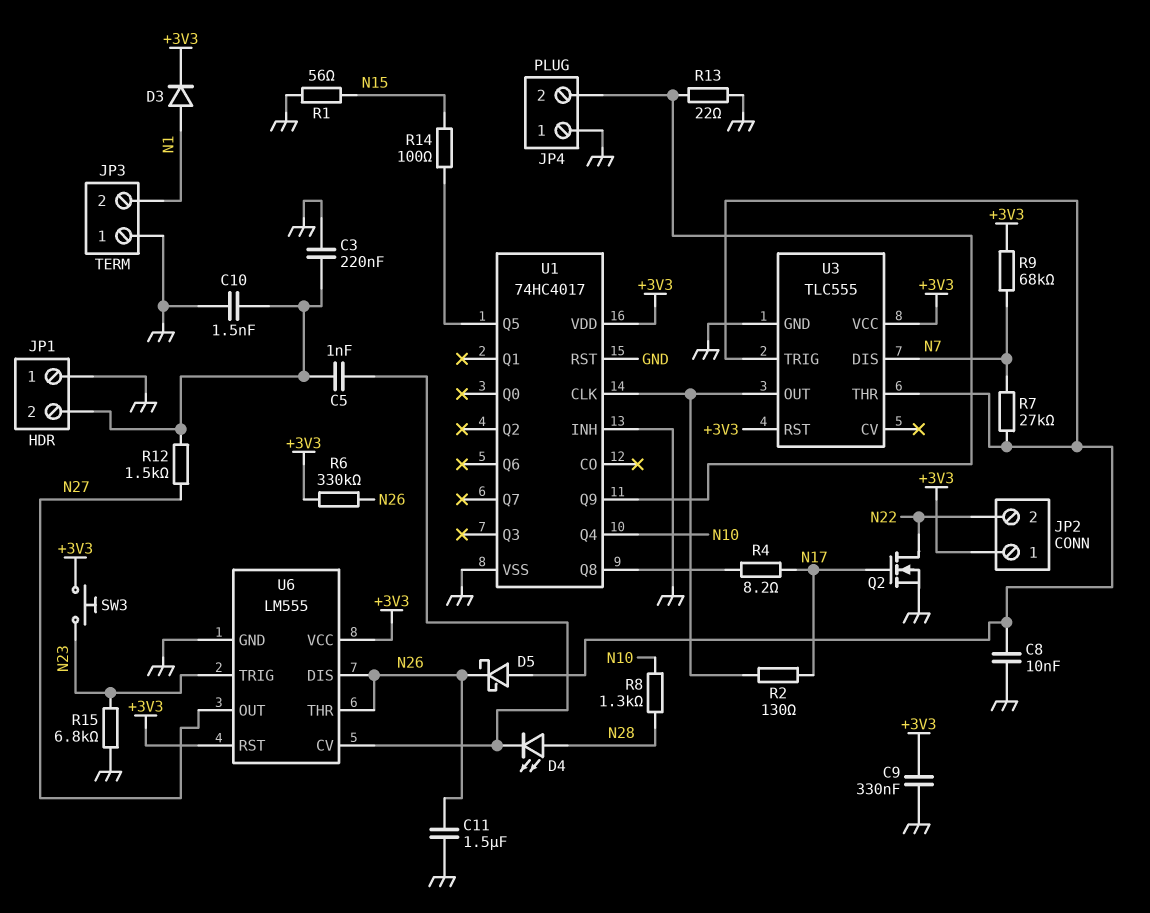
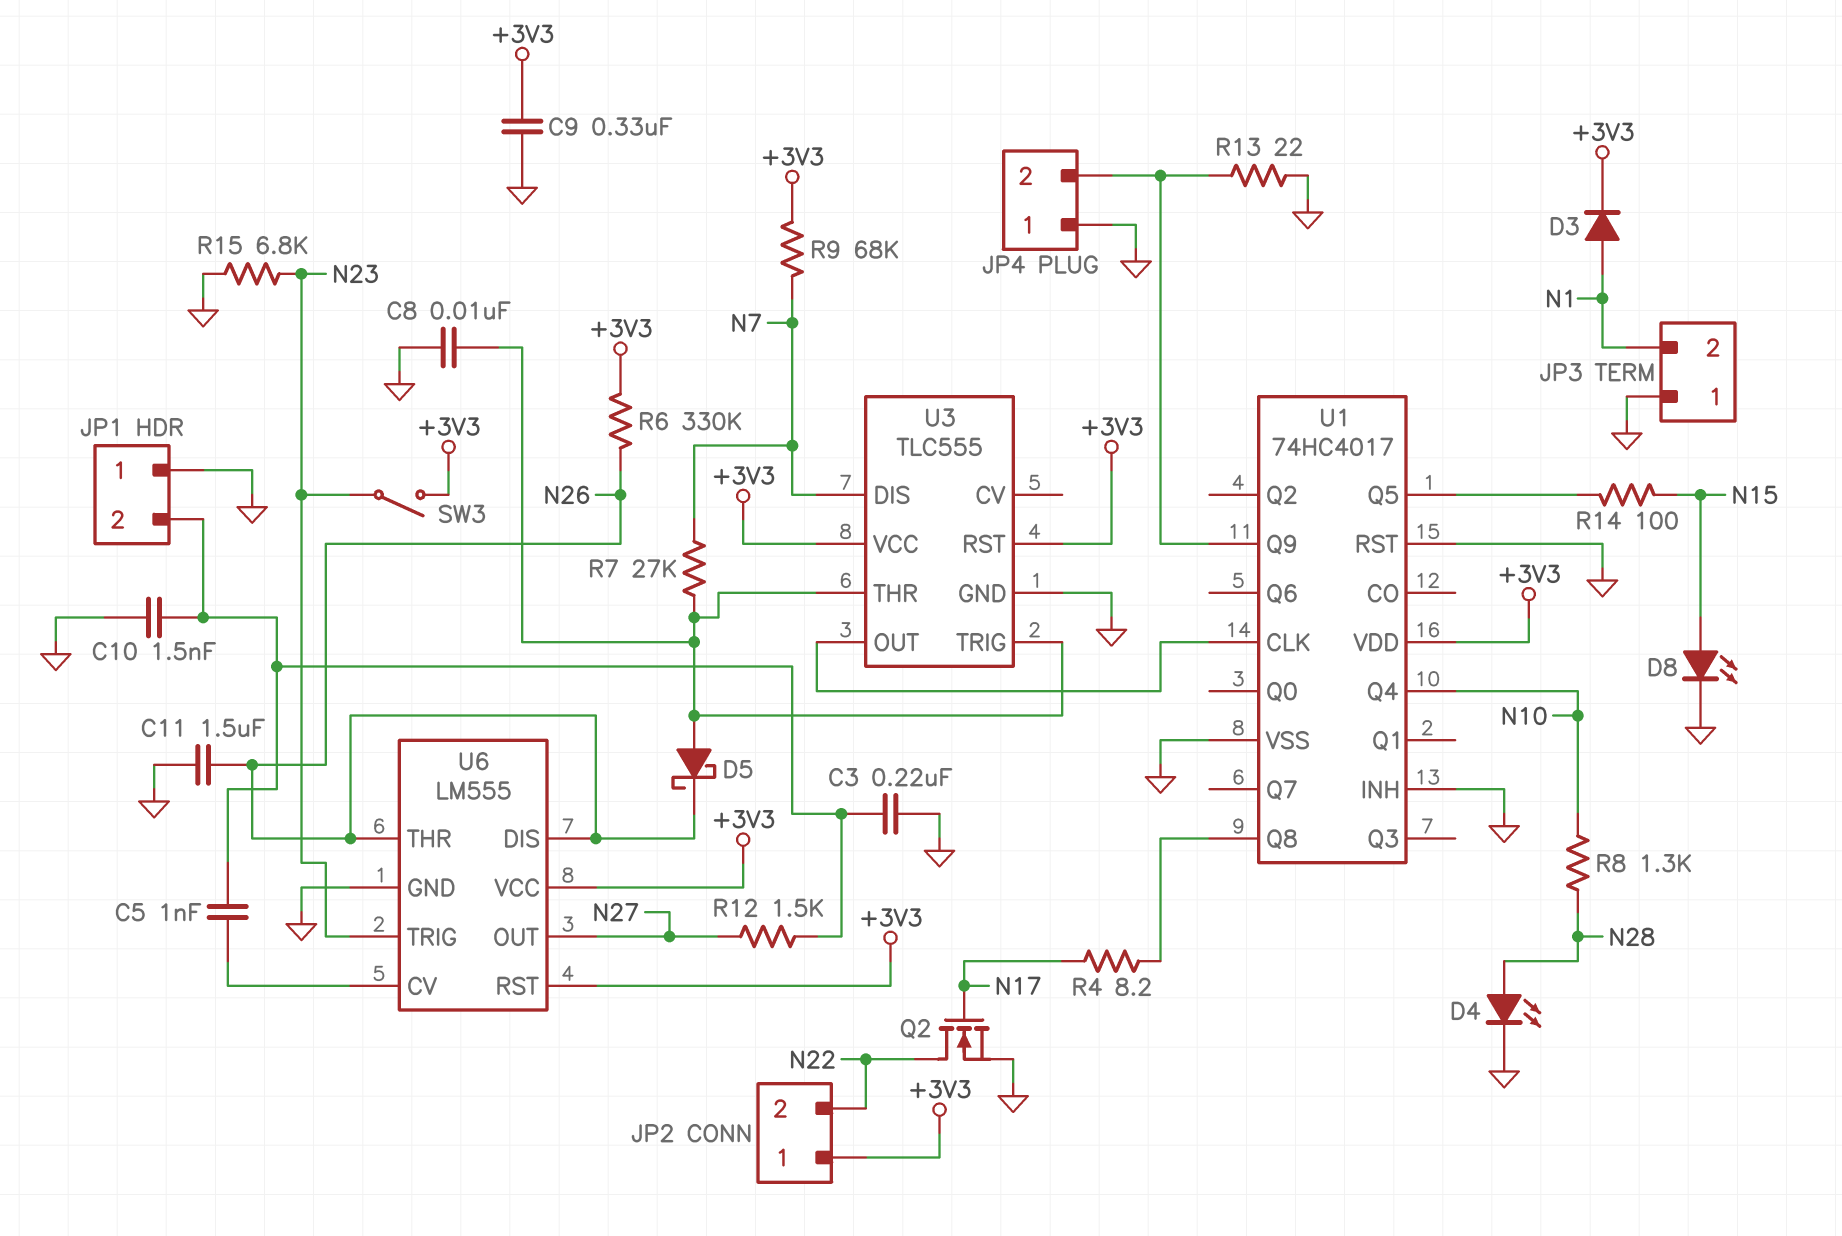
D4: LED (A N28, K U6/CV) -> LED (A N28, K GND)
D8: none -> LED (A N15, K GND)
R1: 56 (GND, N15) -> none
R2: 130 (N17, U1/CLK) -> none
SW3: button (+3V3, N23) -> switch (+3V3, N23)

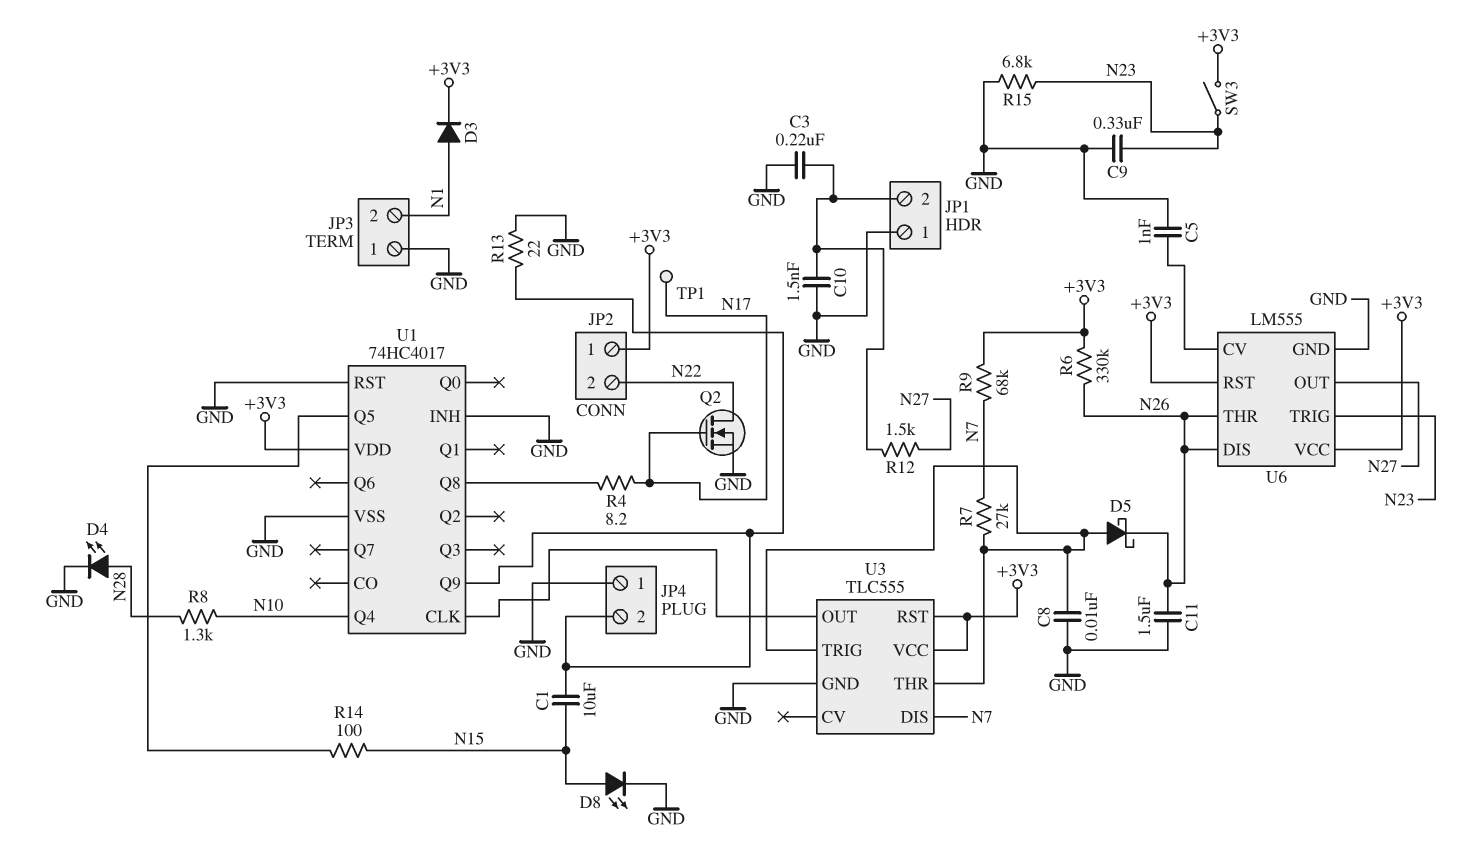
C1: none -> 10uF (JP4/2, N15)
C5: 1nF (JP1/2, U6/CV) -> 1nF (GND, U6/CV)
C9: 330nF (+3V3, GND) -> 330nF (GND, N23)
TP1: none -> test point (N17)

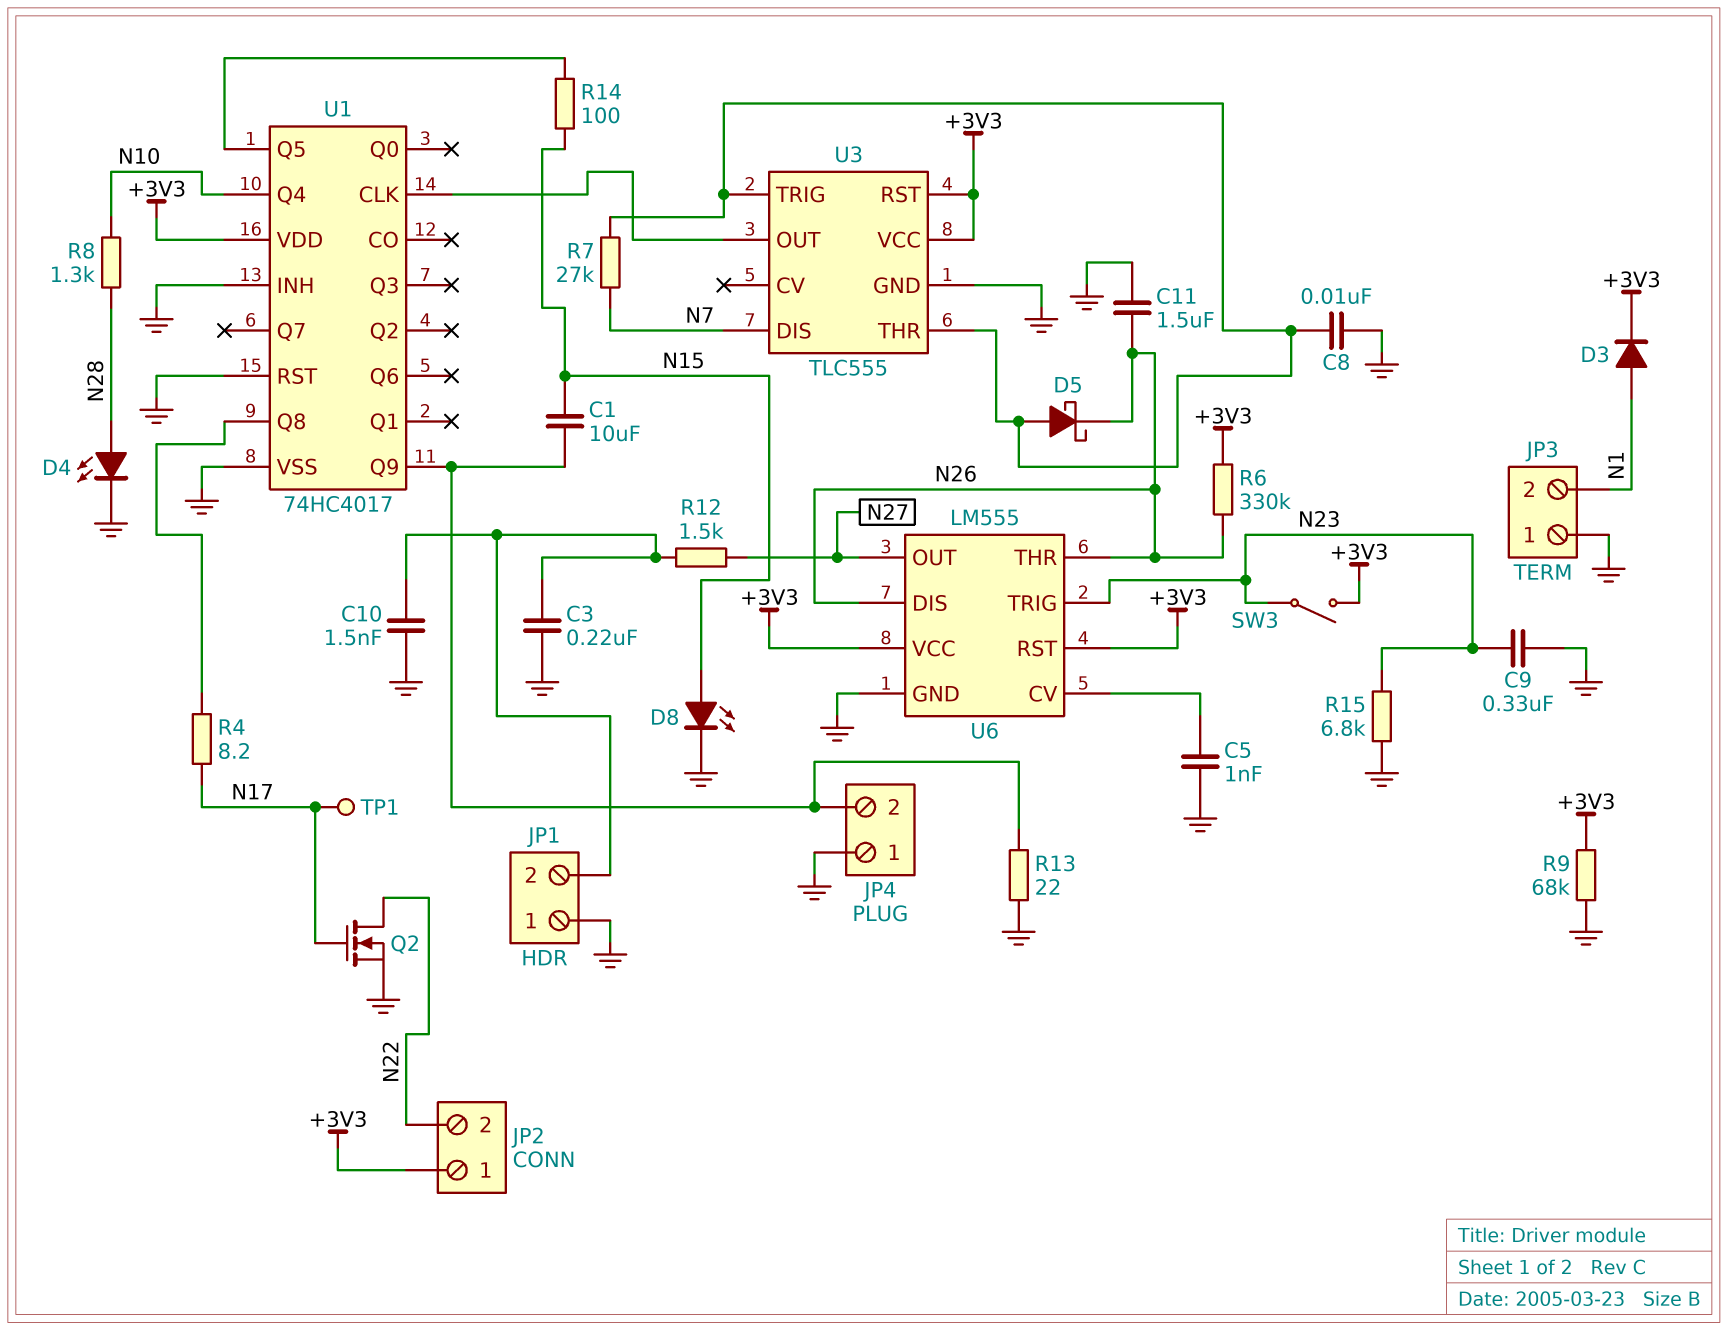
R9: 68k (+3V3, N7) -> 68k (+3V3, GND)

